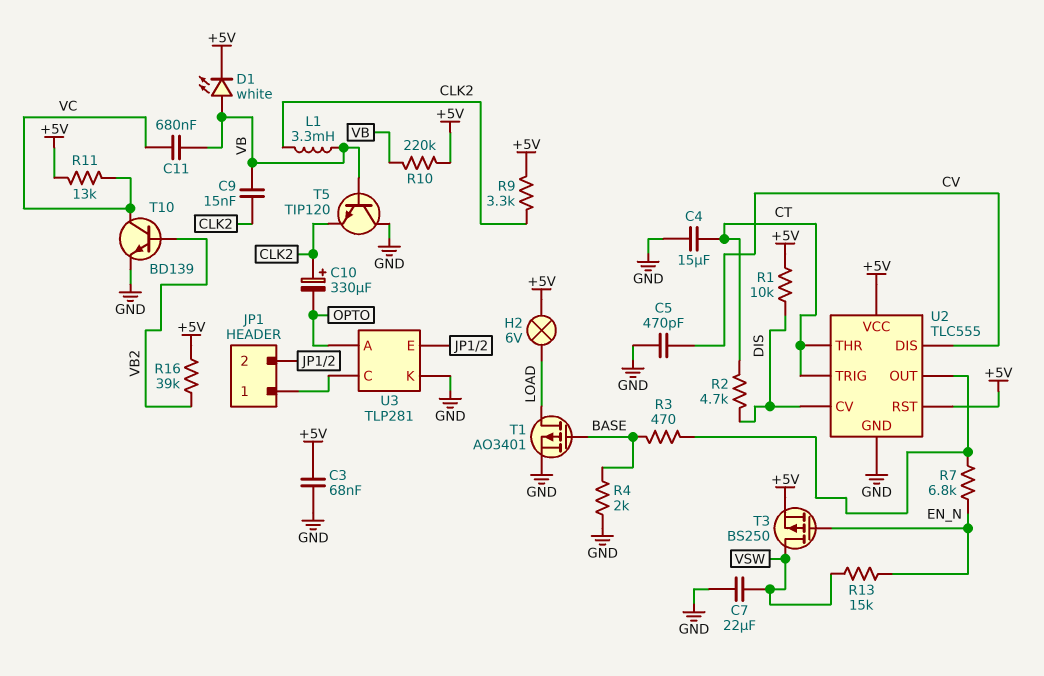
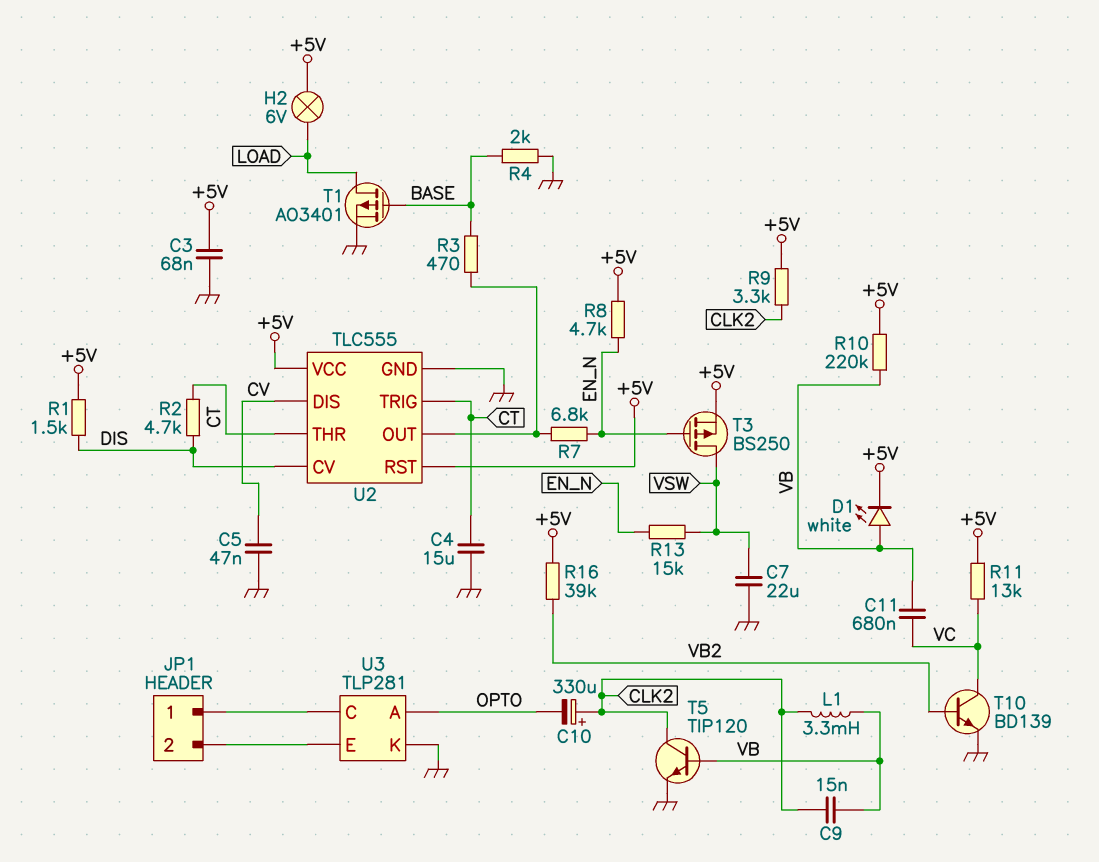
C5: 470pF (CV, GND) -> 47nF (CV, GND)
R1: 10k (+5V, DIS) -> 1.5k (+5V, DIS)
R8: none -> 4.7k (+5V, EN_N)
T5: NPN TIP120 (B VB, C GND, E CLK2) -> NPN TIP120 (B VB, C CLK2, E GND)

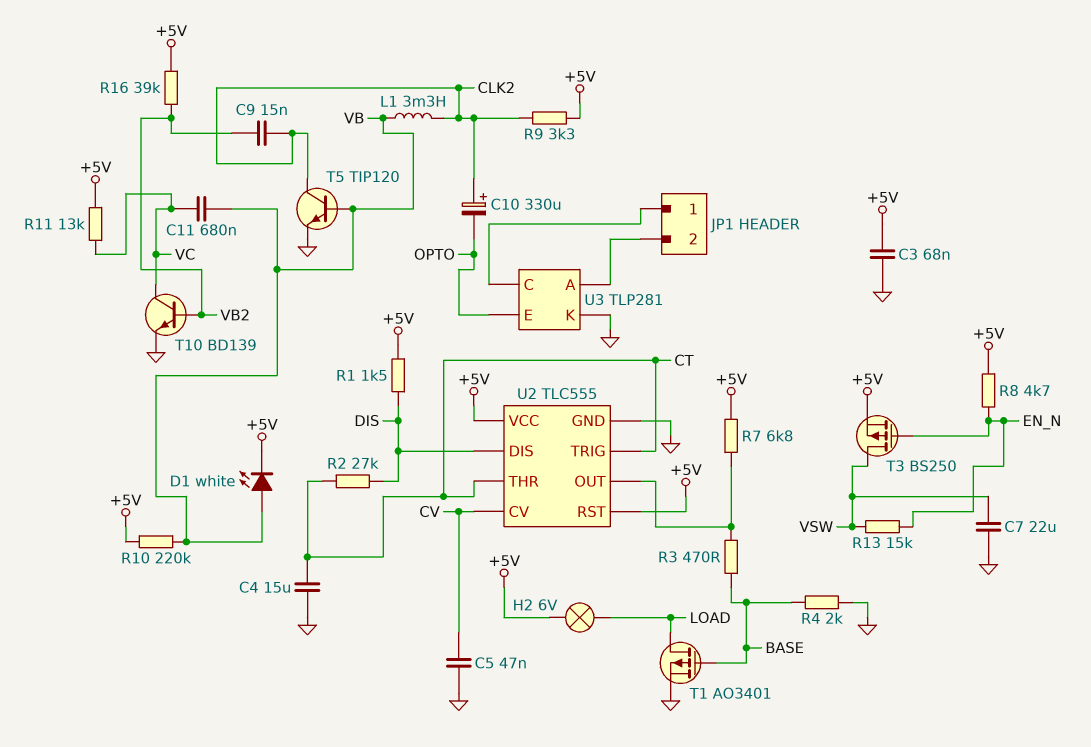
C9: 15nF (CLK2, VB) -> 15nF (CLK2, VB2)
R2: 4.7k (CT, DIS) -> 27k (CT, DIS)
R7: 6.8k (EN_N, U2/OUT) -> 6.8k (+5V, U2/OUT)
U2 pin CV: DIS -> CV
U2 pin DIS: CV -> DIS
U3 pin A: OPTO -> JP1/2
U3 pin E: JP1/2 -> OPTO

